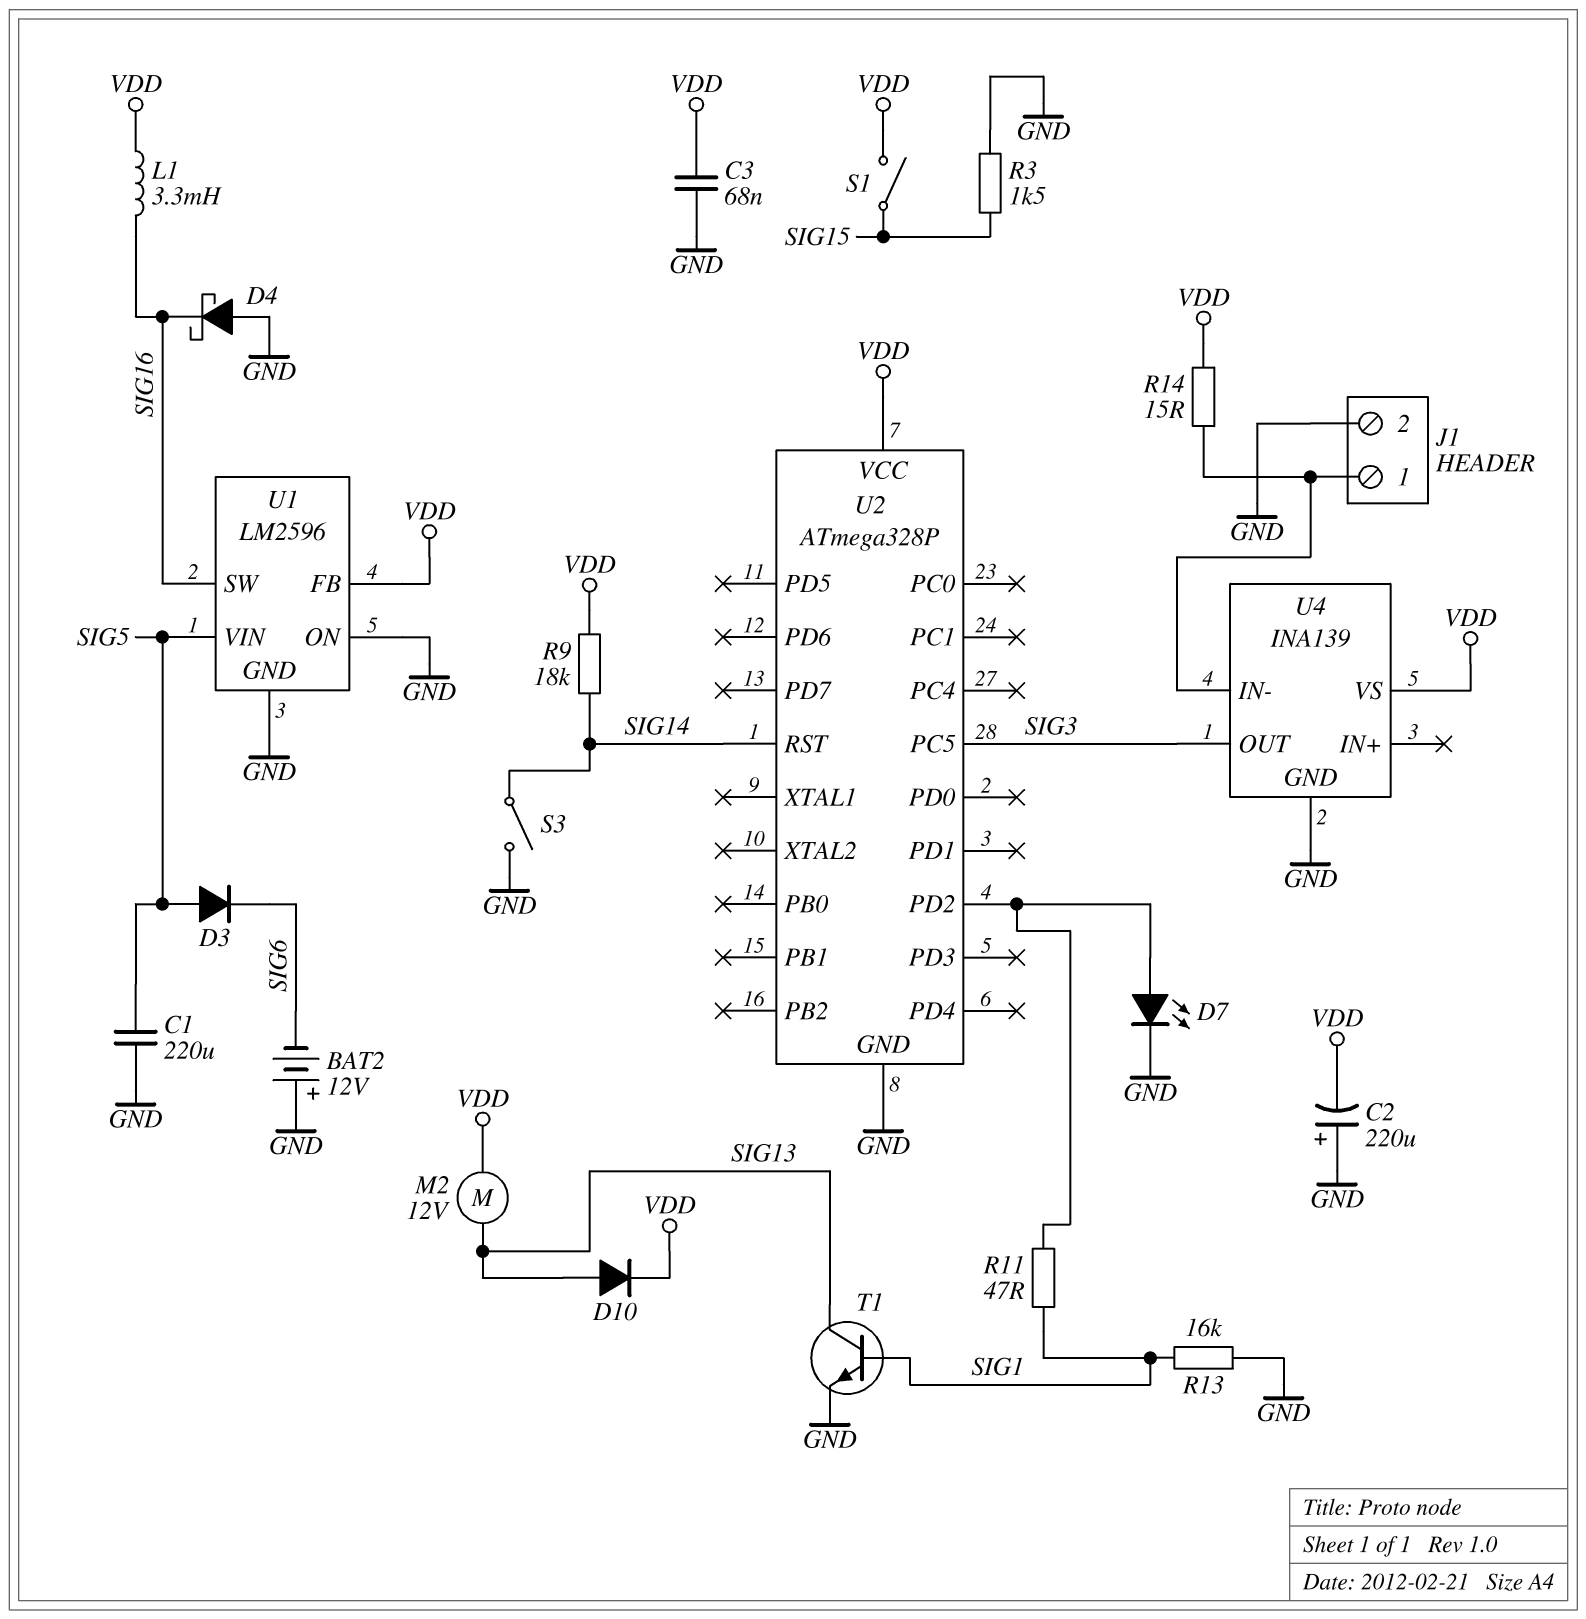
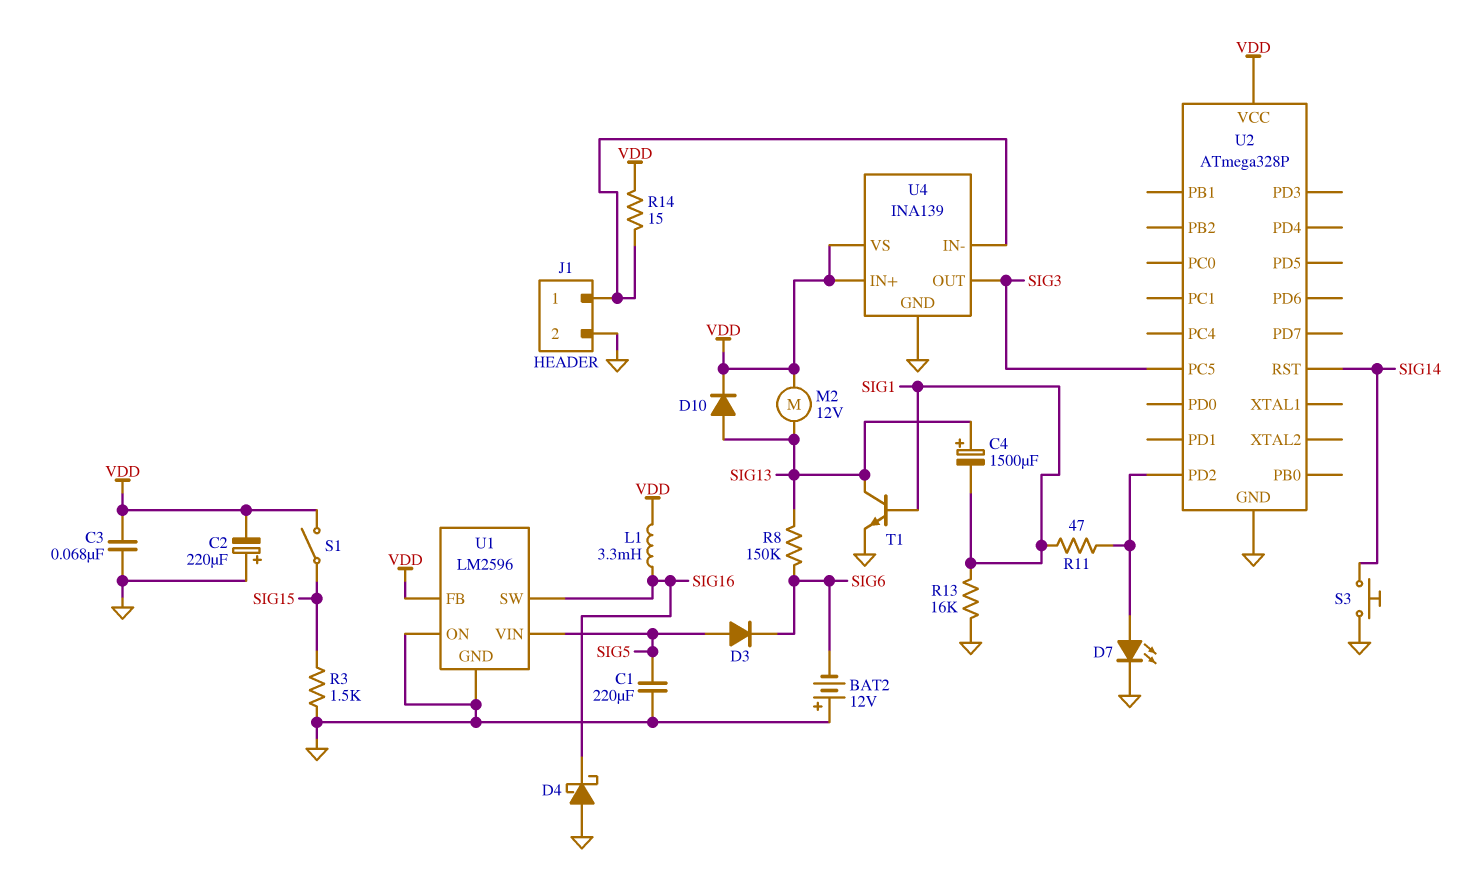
C4: none -> 1500uF (plus SIG13, minus SIG1)
R8: none -> 150k (SIG6, SIG13)
R9: 18k (SIG14, VDD) -> none
S3: switch (GND, SIG14) -> button (GND, SIG14)
U4 pin IN+: none -> VDD

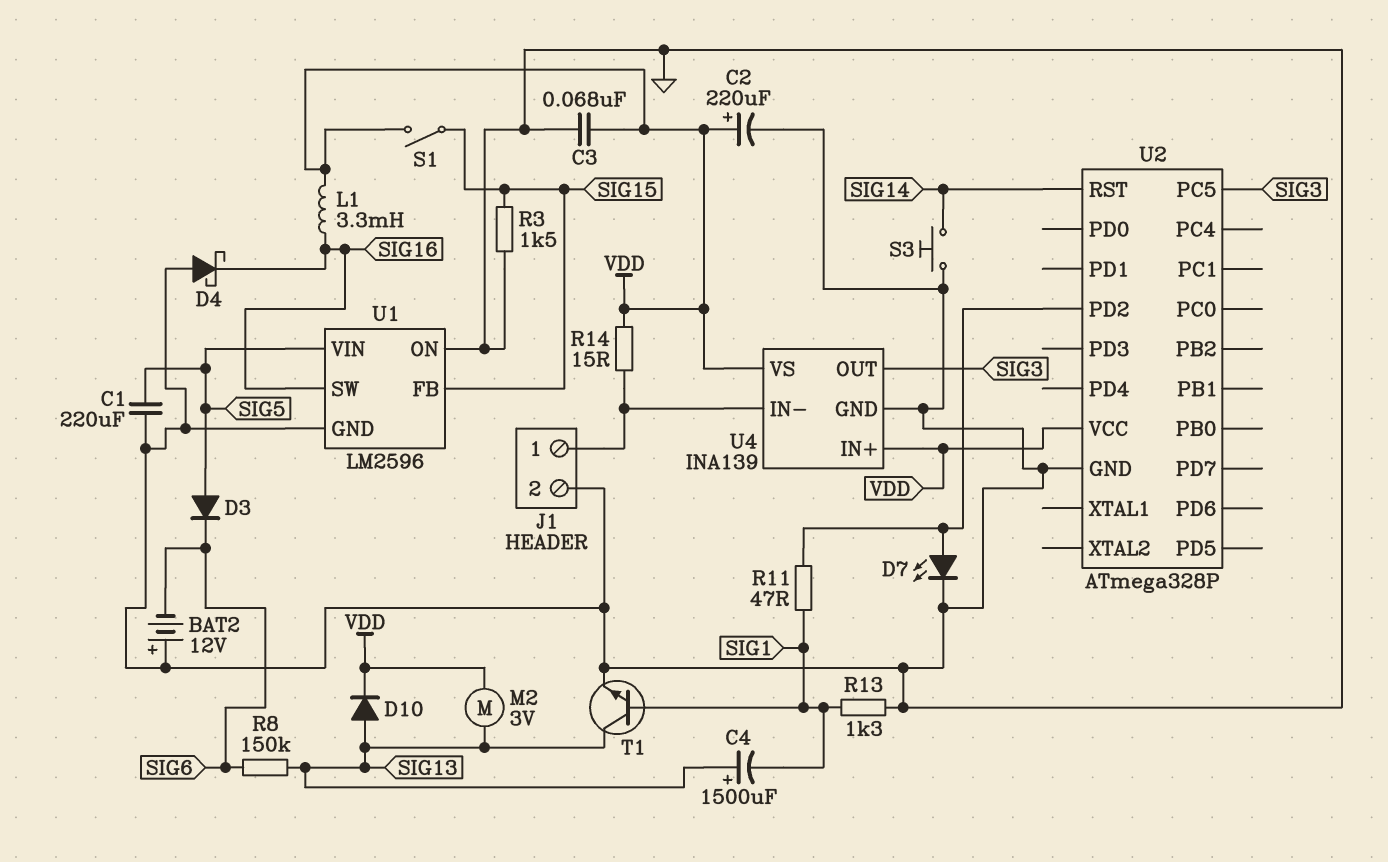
C2: 220uF (plus GND, minus VDD) -> 220uF (plus VDD, minus GND)
M2: motor 12V (SIG13, VDD) -> motor 3V (SIG13, VDD)
R13: 16k (GND, SIG1) -> 1.3k (GND, SIG1)
U1 pin FB: VDD -> SIG15

